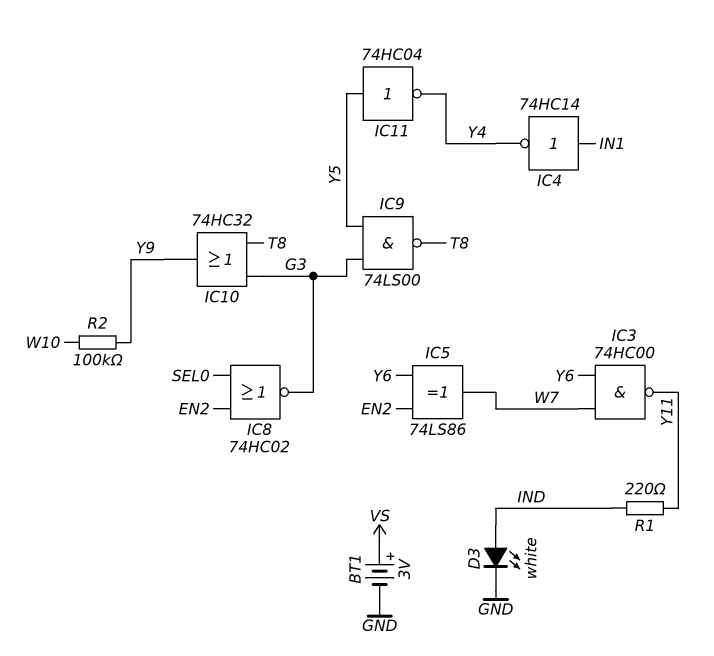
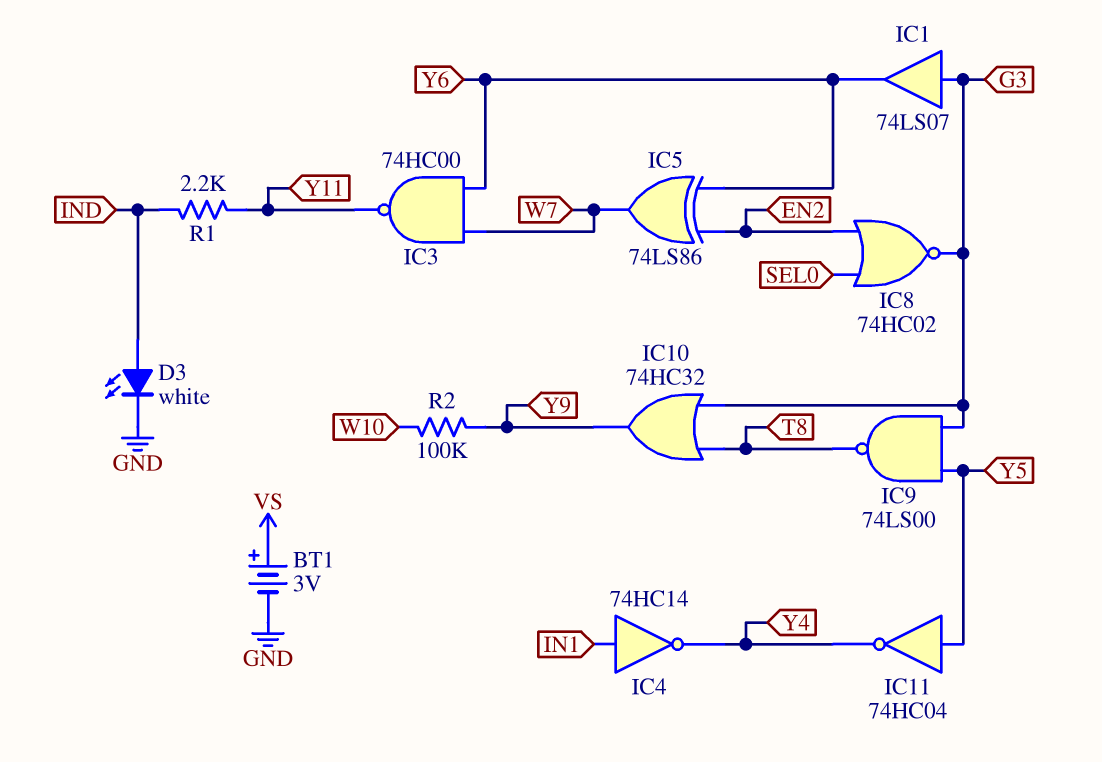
IC1: none -> buffer 74LS07 (in G3, out Y6)
R1: 220 (IND, Y11) -> 2.2k (IND, Y11)

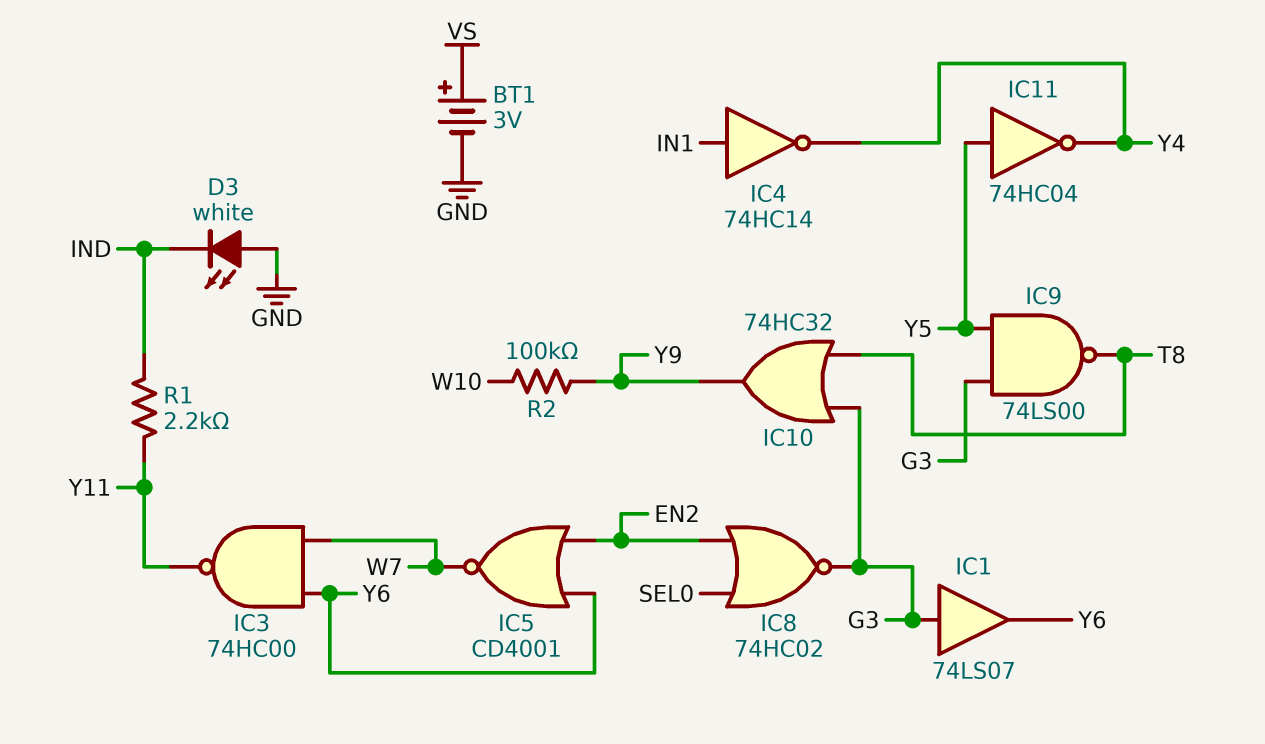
D3: LED white (A IND, K GND) -> LED white (A GND, K IND)
IC5: XOR 74LS86 (in EN2, in Y6, out W7) -> NOR CD4001 (in EN2, in Y6, out W7)

